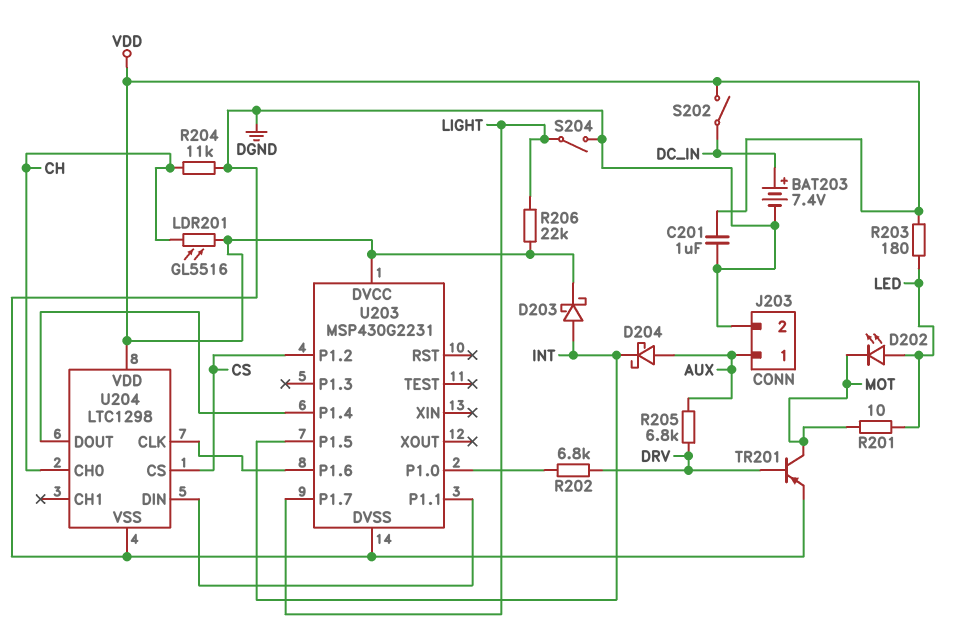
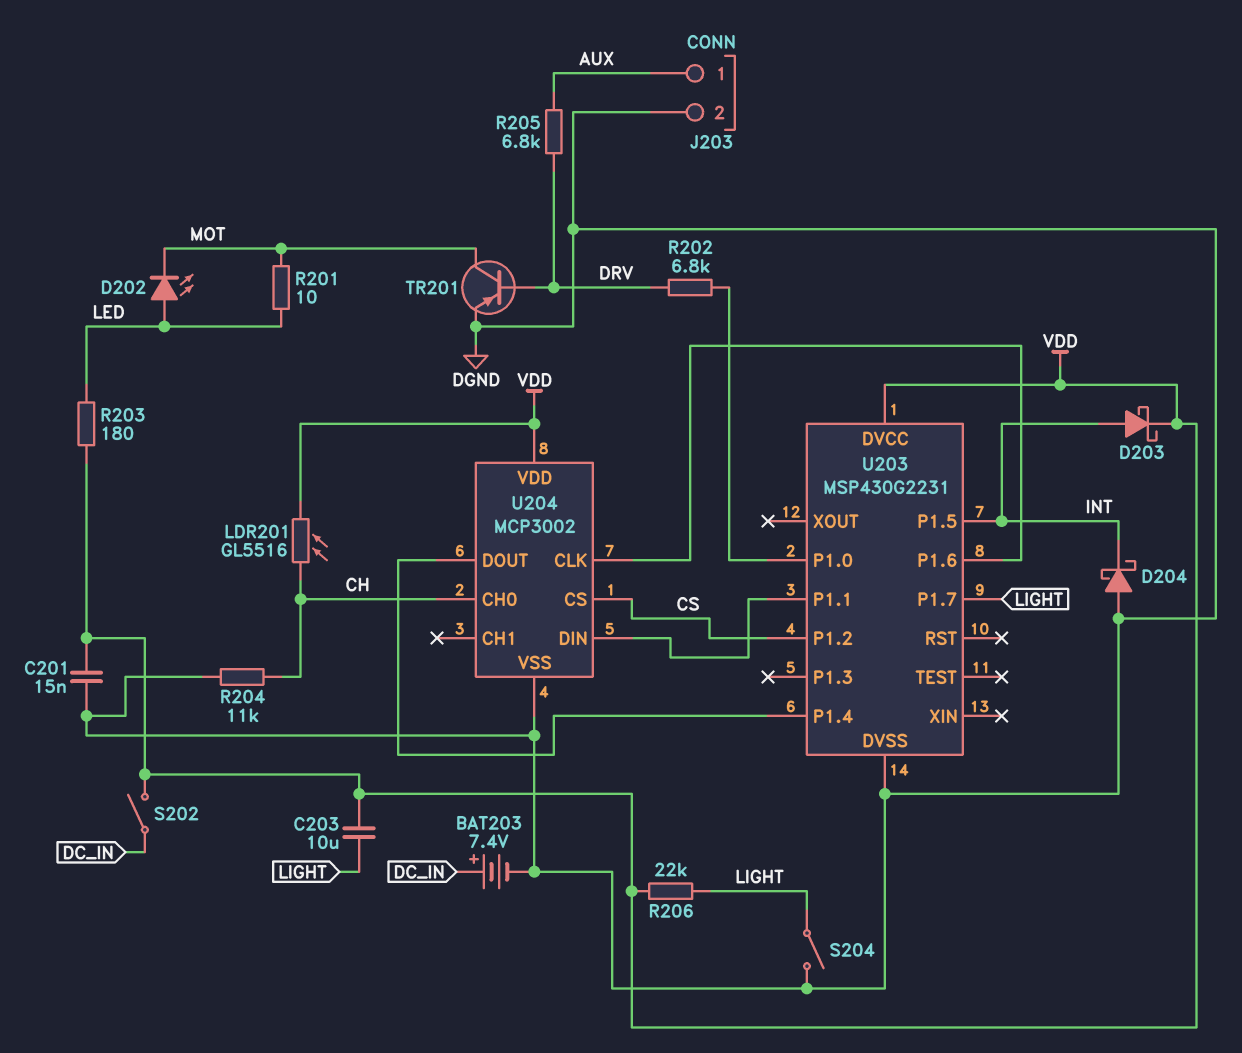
C201: 1uF (DGND, VDD) -> 15nF (DGND, VDD)
C203: none -> 10uF (LIGHT, VDD)
D204: schottky (A AUX, K INT) -> schottky (A DGND, K INT)
U204: LTC1298 -> MCP3002

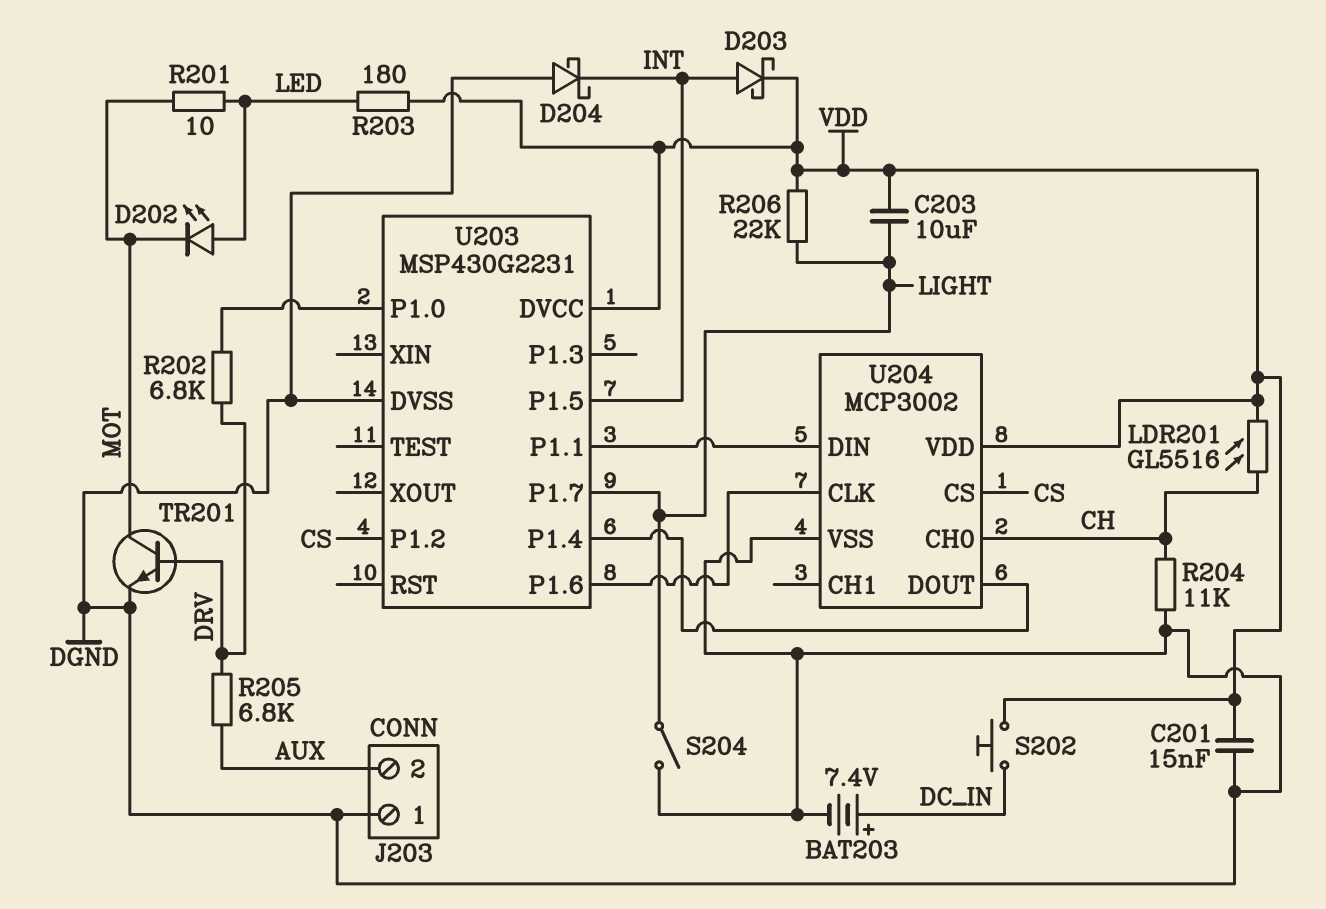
J203 pin 1: AUX -> DGND
J203 pin 2: DGND -> AUX
S202: switch (DC_IN, VDD) -> button (DC_IN, VDD)
TR201: PNP (B DRV, C MOT, E DGND) -> NPN (B DRV, C MOT, E DGND)

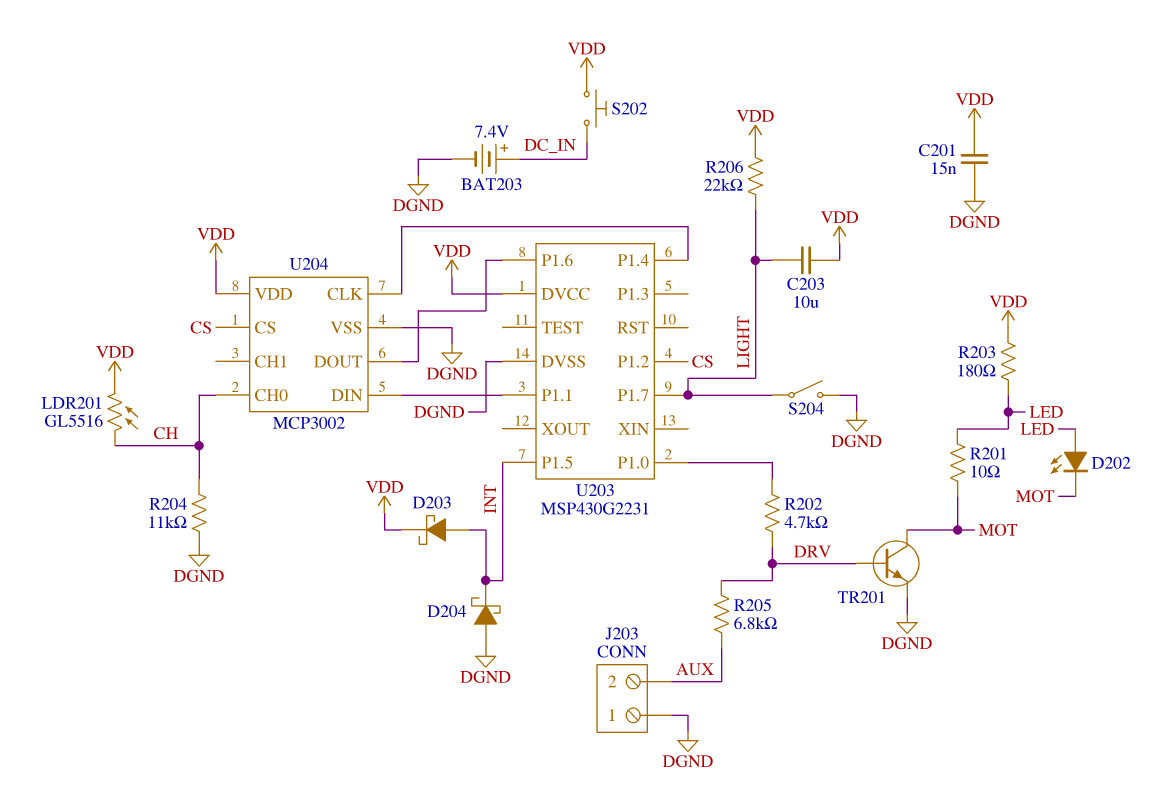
R202: 6.8k (DRV, U203/P1.0) -> 4.7k (DRV, U203/P1.0)
U204 pin CLK: U203/P1.6 -> U203/P1.4
U204 pin DOUT: U203/P1.4 -> U203/P1.6

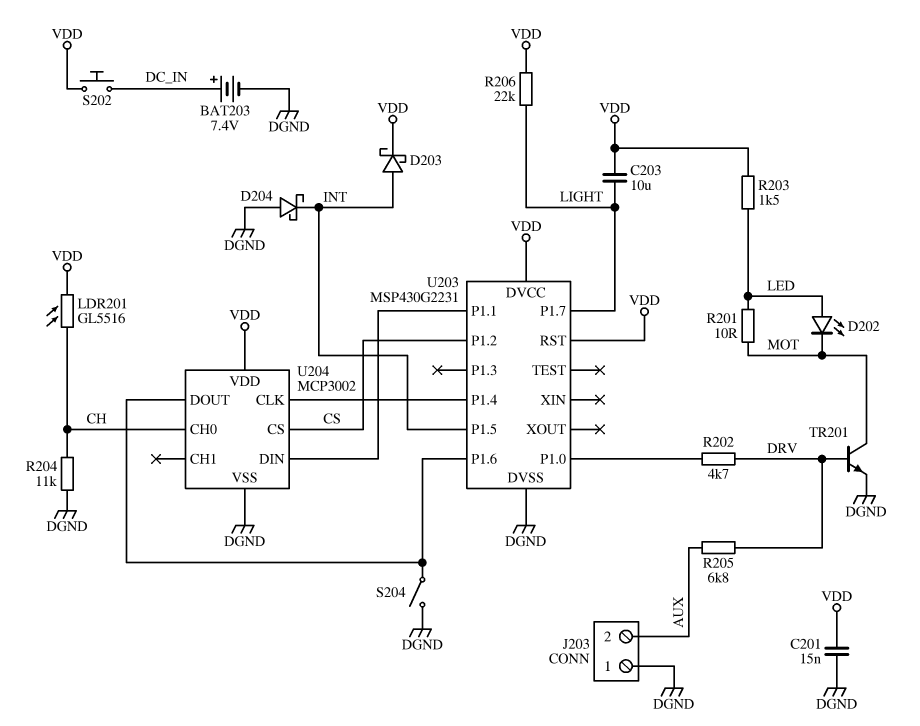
R203: 180 (LED, VDD) -> 1.5k (LED, VDD)
S204: switch (DGND, LIGHT) -> switch (DGND, U203/P1.6)
U203 pin RST: none -> VDD

